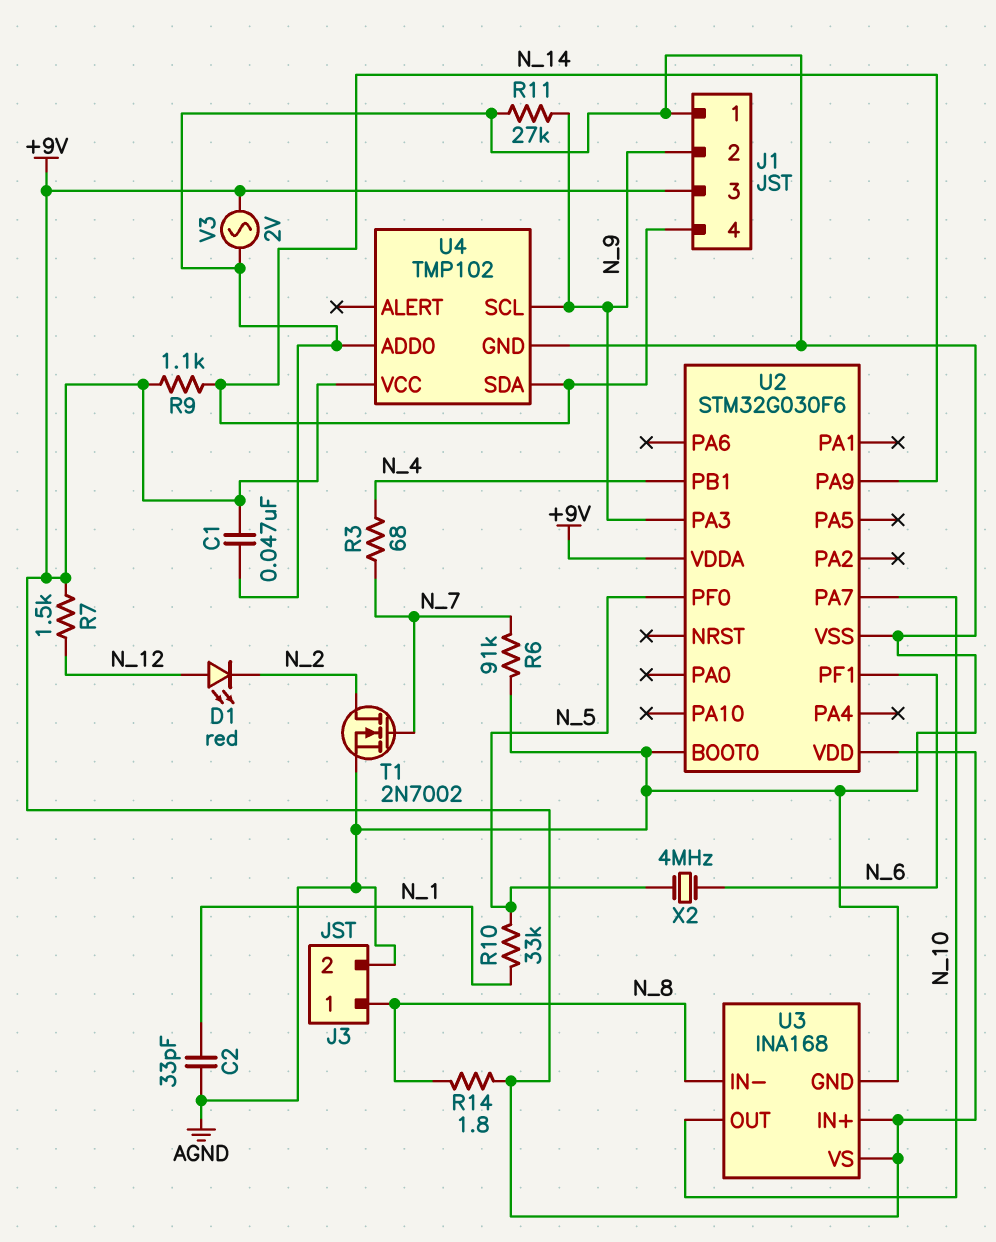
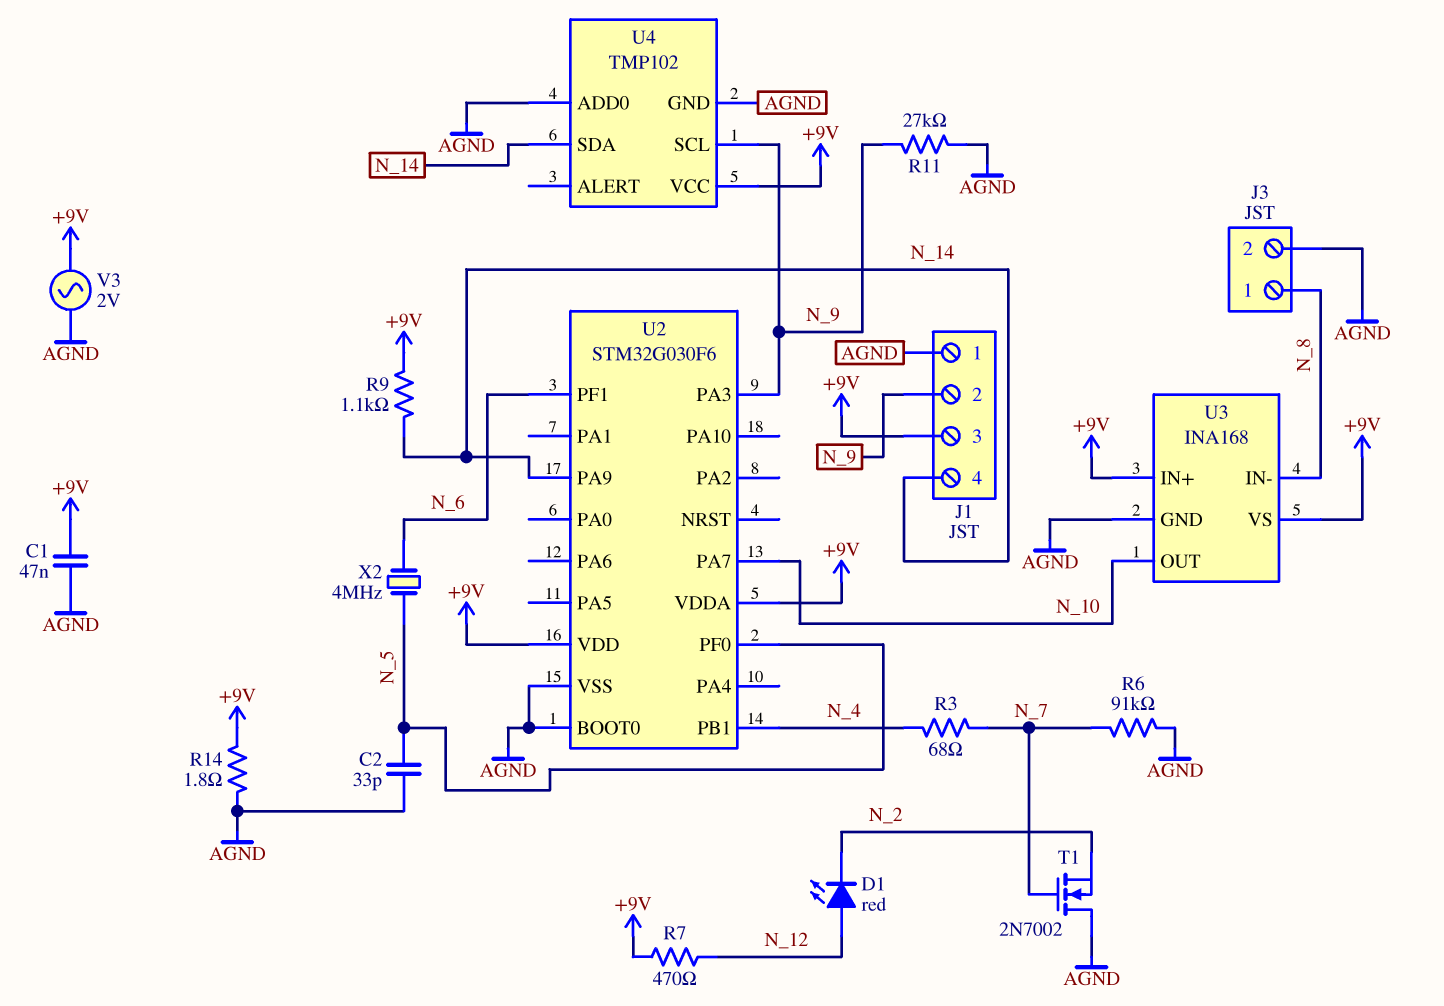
C2: 33pF (AGND, N_1) -> 33pF (AGND, N_5)
R7: 1.5k (+9V, N_12) -> 470 (+9V, N_12)
R10: 33k (N_1, N_5) -> none
R14: 1.8 (+9V, N_8) -> 1.8 (+9V, AGND)
T1: NMOS 2N7002 (G N_7, D N_2, S AGND) -> NMOS 2N7002 (G N_7, D AGND, S N_2)

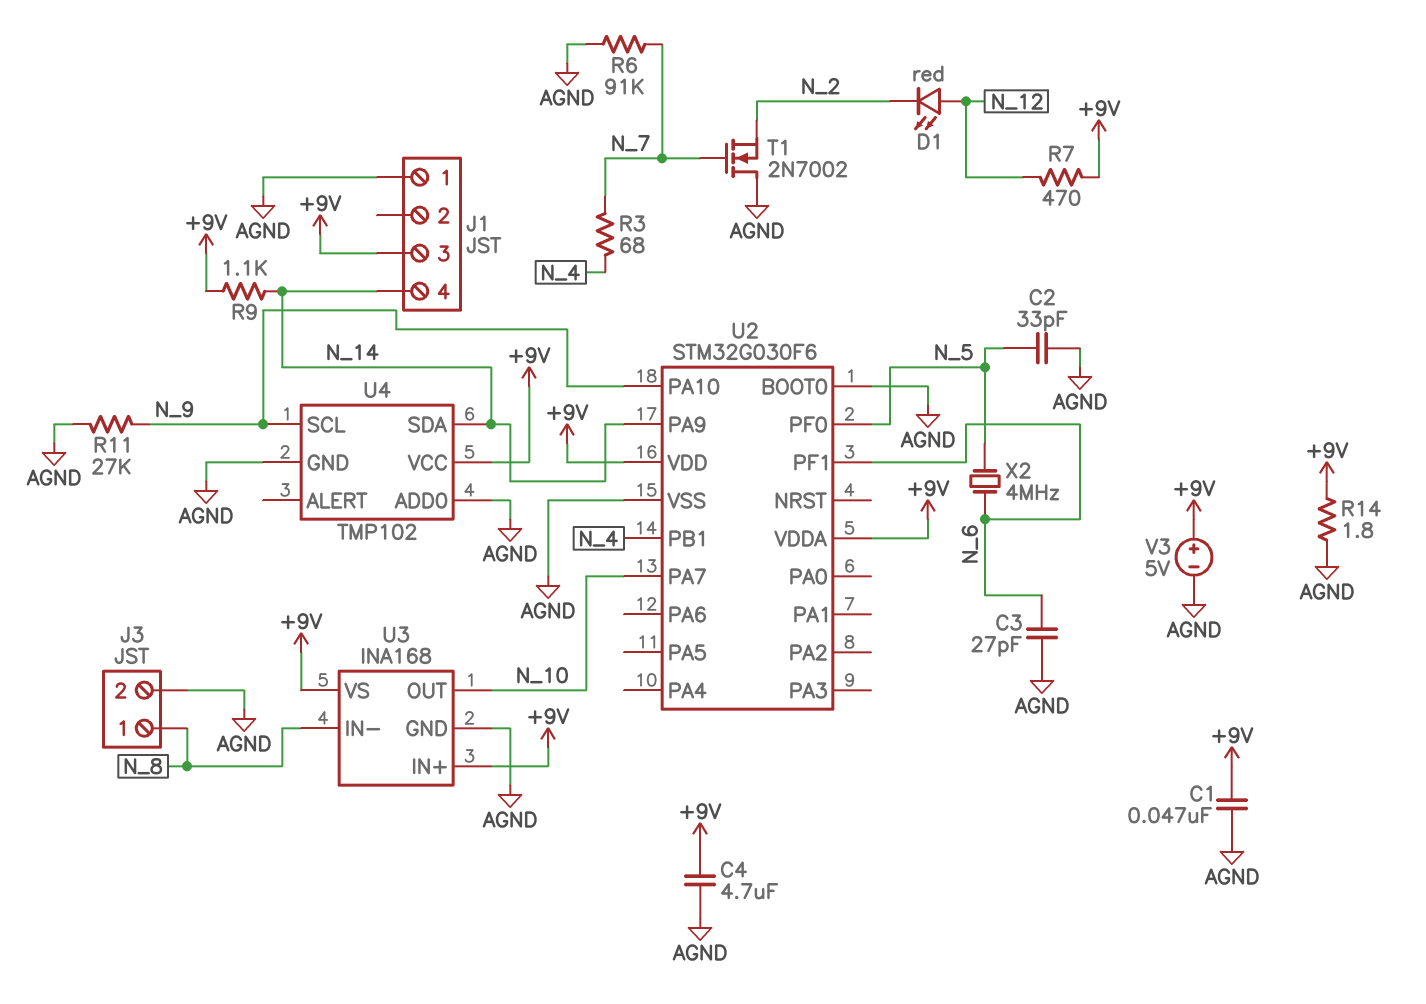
C3: none -> 27pF (AGND, N_6)
C4: none -> 4.7uF (+9V, AGND)
J1 pin 2: N_9 -> none
U2 pin PA3: N_9 -> none
U2 pin PA10: none -> N_9
V3: AC 2V (+9V, AGND) -> 5V (plus +9V, minus AGND)

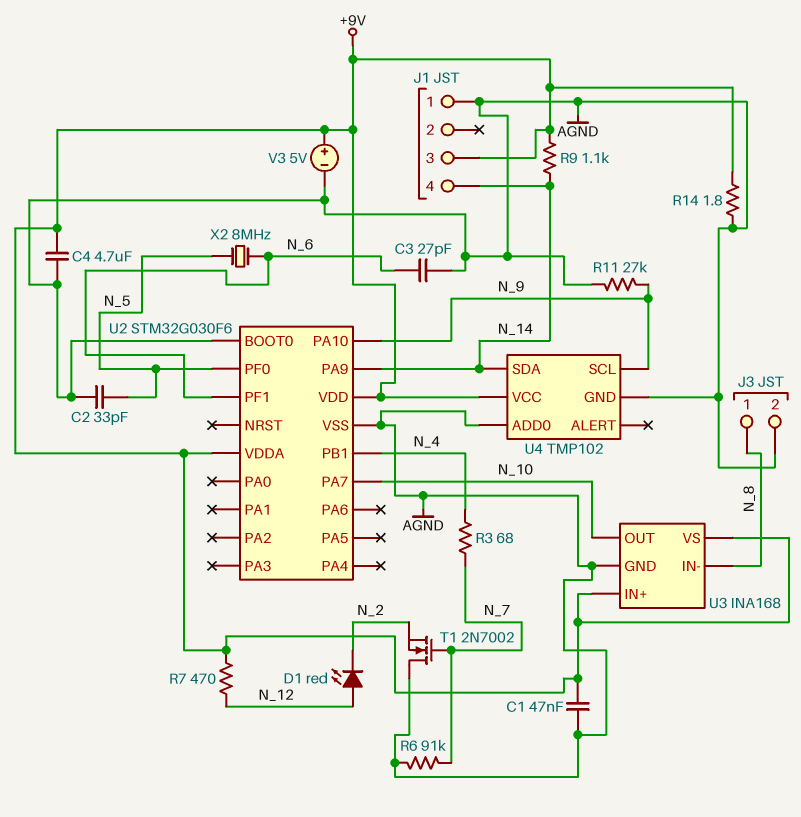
X2: 4MHz (N_5, N_6) -> 8MHz (N_5, N_6)

